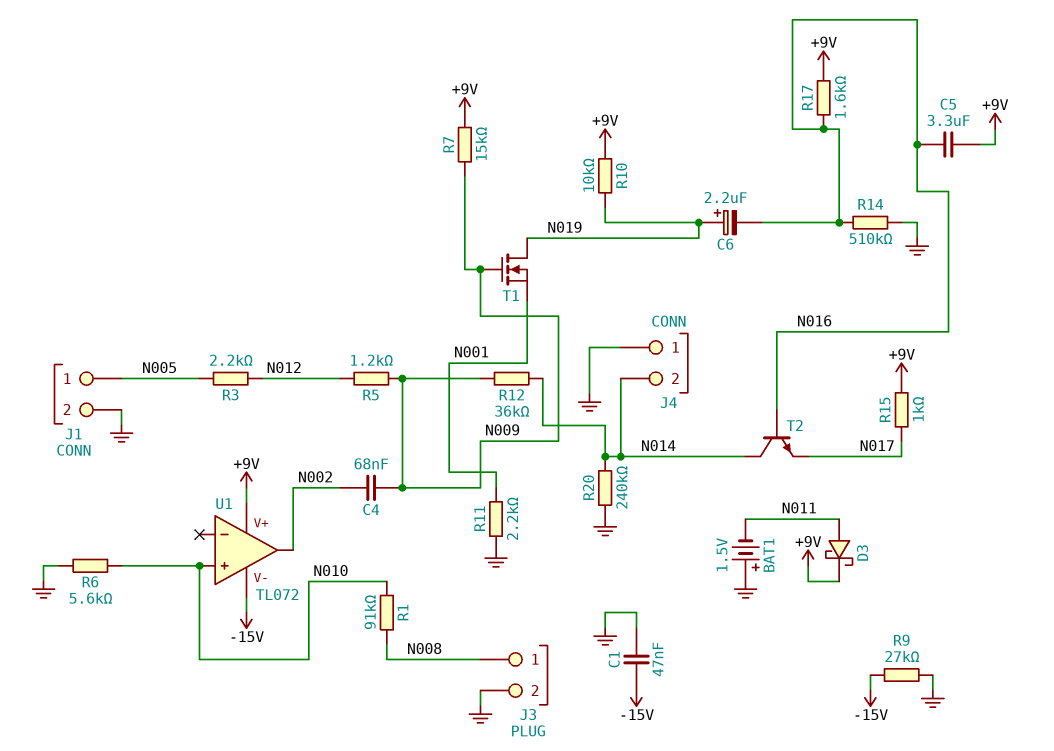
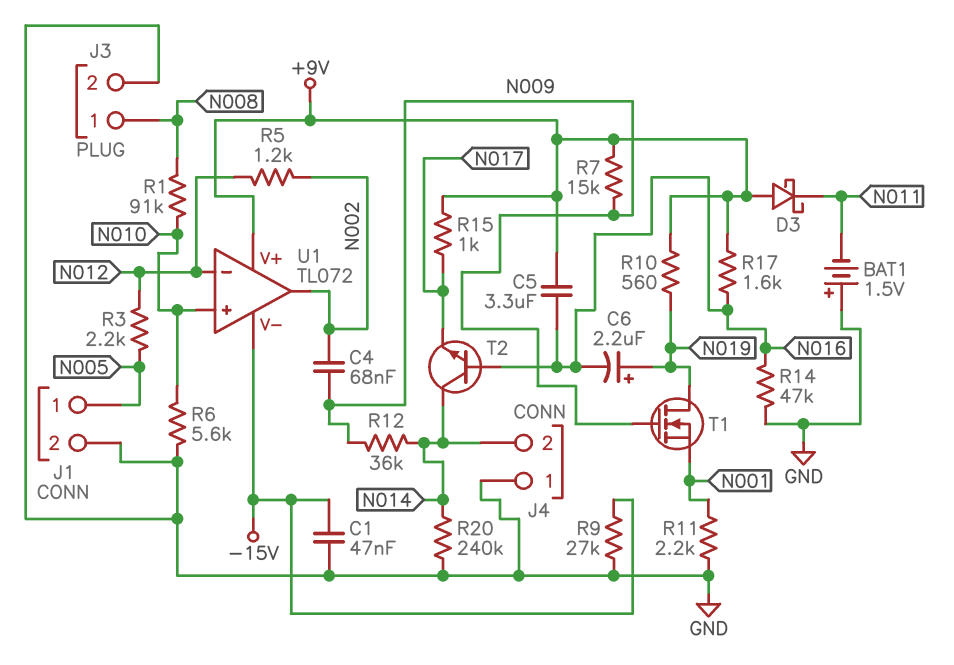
D3: schottky (A N011, K +9V) -> schottky (A +9V, K N011)
R5: 1.2k (N009, N012) -> 1.2k (N002, N012)
R10: 10k (+9V, N019) -> 560 (+9V, N019)
R14: 510k (GND, N016) -> 47k (GND, N016)
U1 pin in-: none -> N012

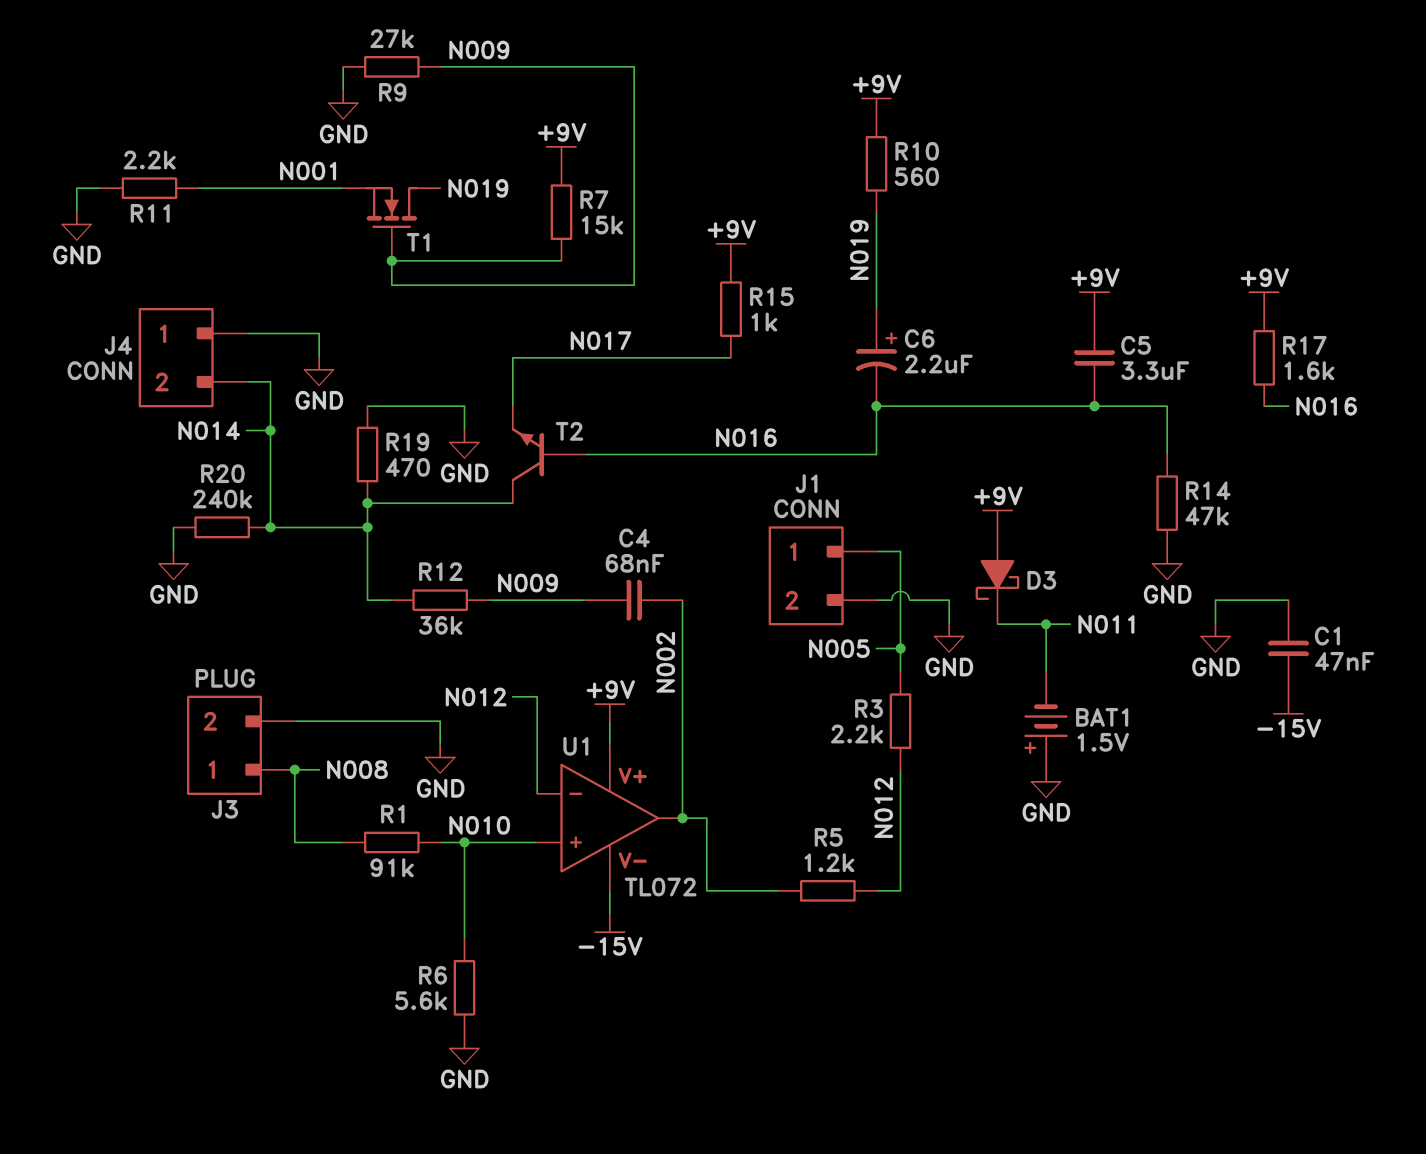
R9: 27k (-15V, GND) -> 27k (GND, N009)
R19: none -> 470 (GND, N014)

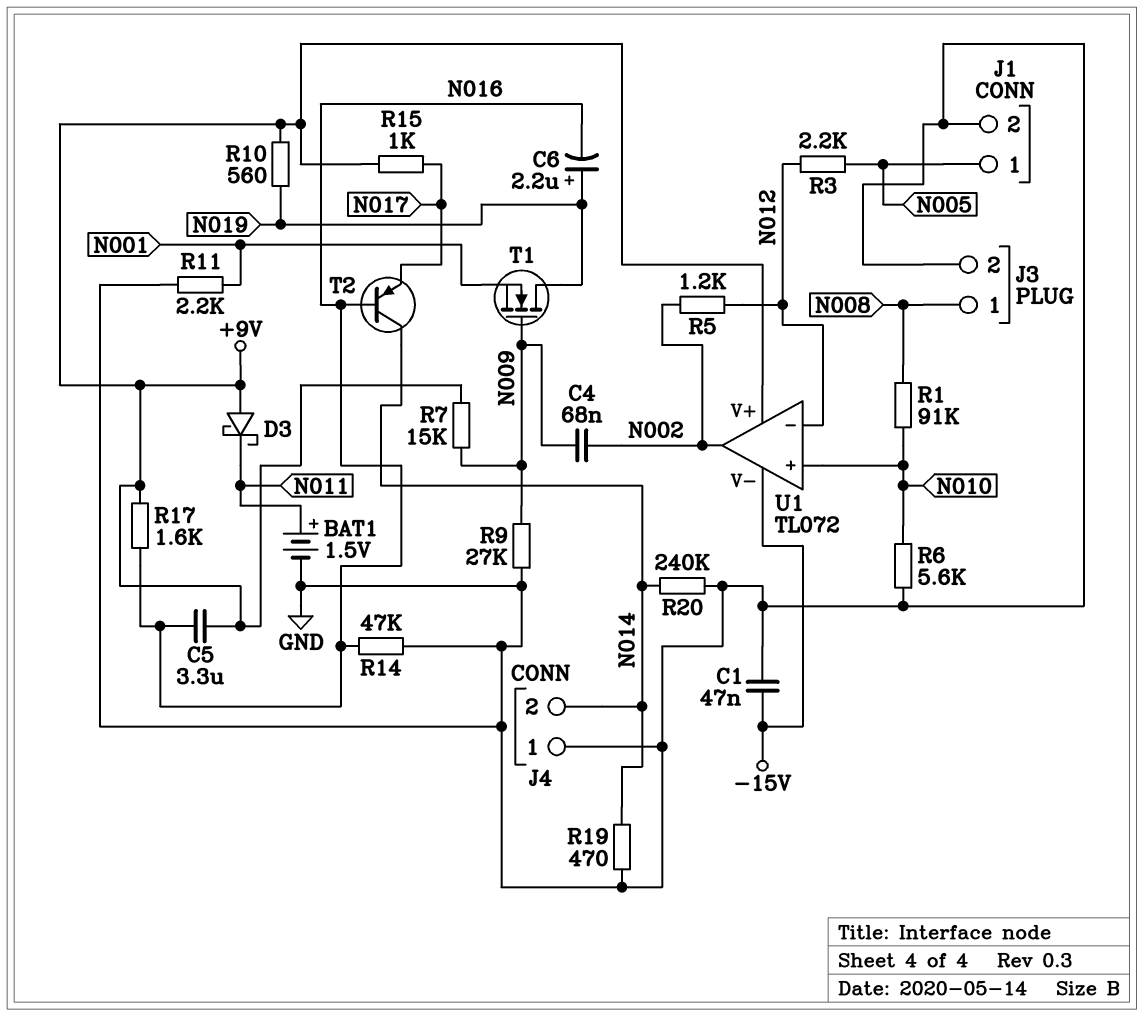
BAT1: 1.5V (plus GND, minus N011) -> 1.5V (plus N011, minus GND)
R12: 36k (N009, N014) -> none
T2: NPN (B N016, C N014, E N017) -> PNP (B N016, C N014, E N017)

